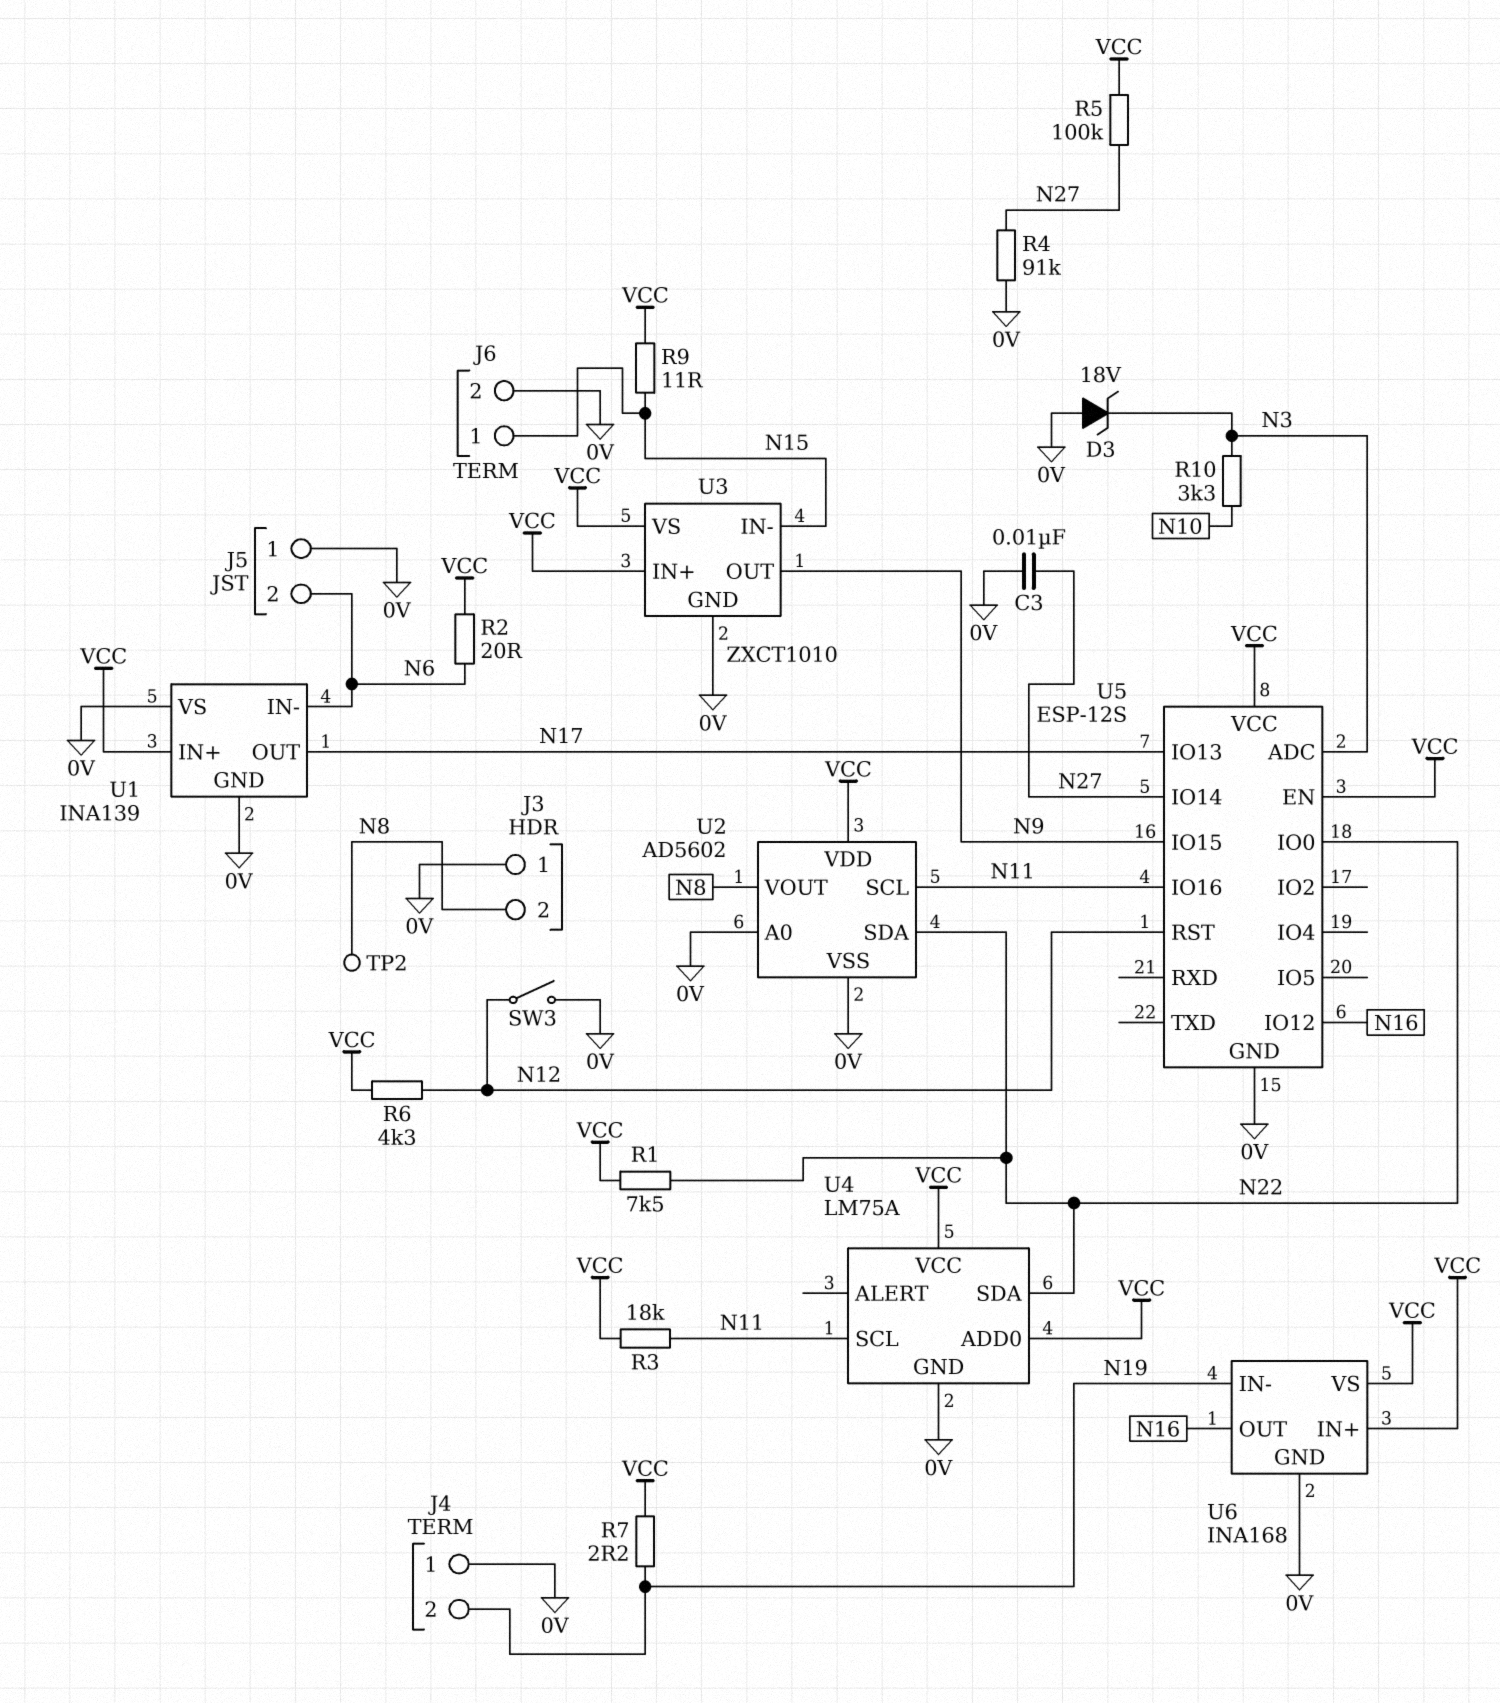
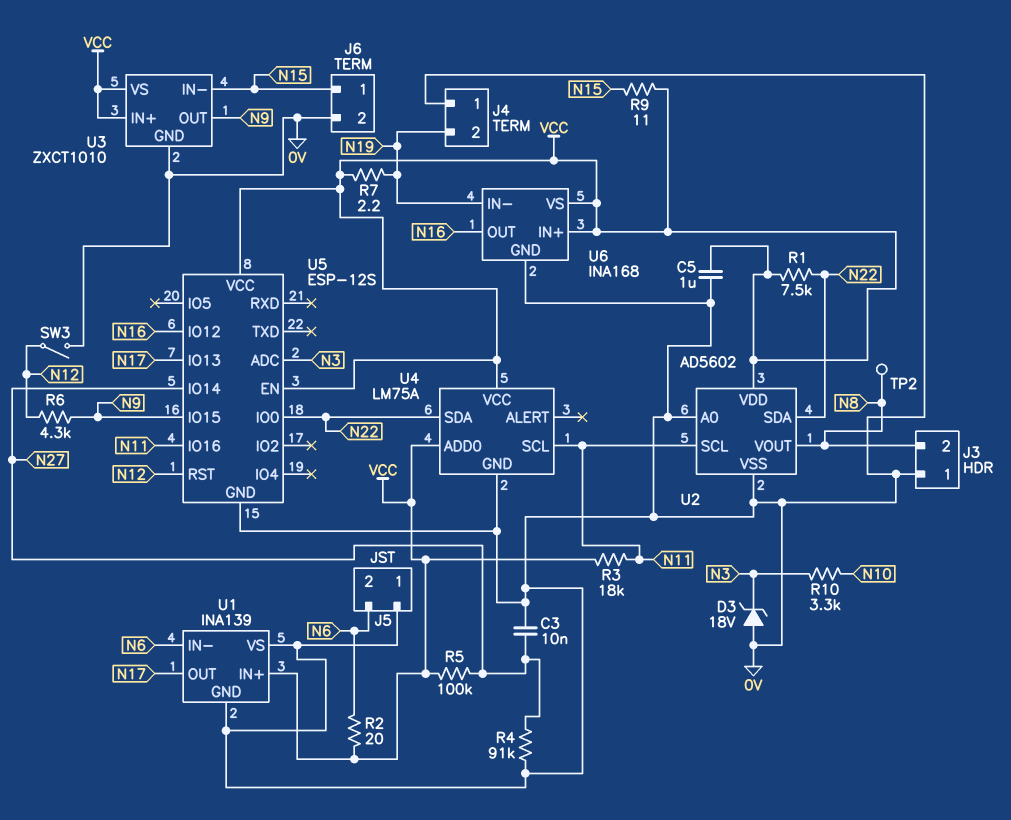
C5: none -> 1uF (0V, VCC)
R6: 4.3k (N12, VCC) -> 4.3k (N9, N12)

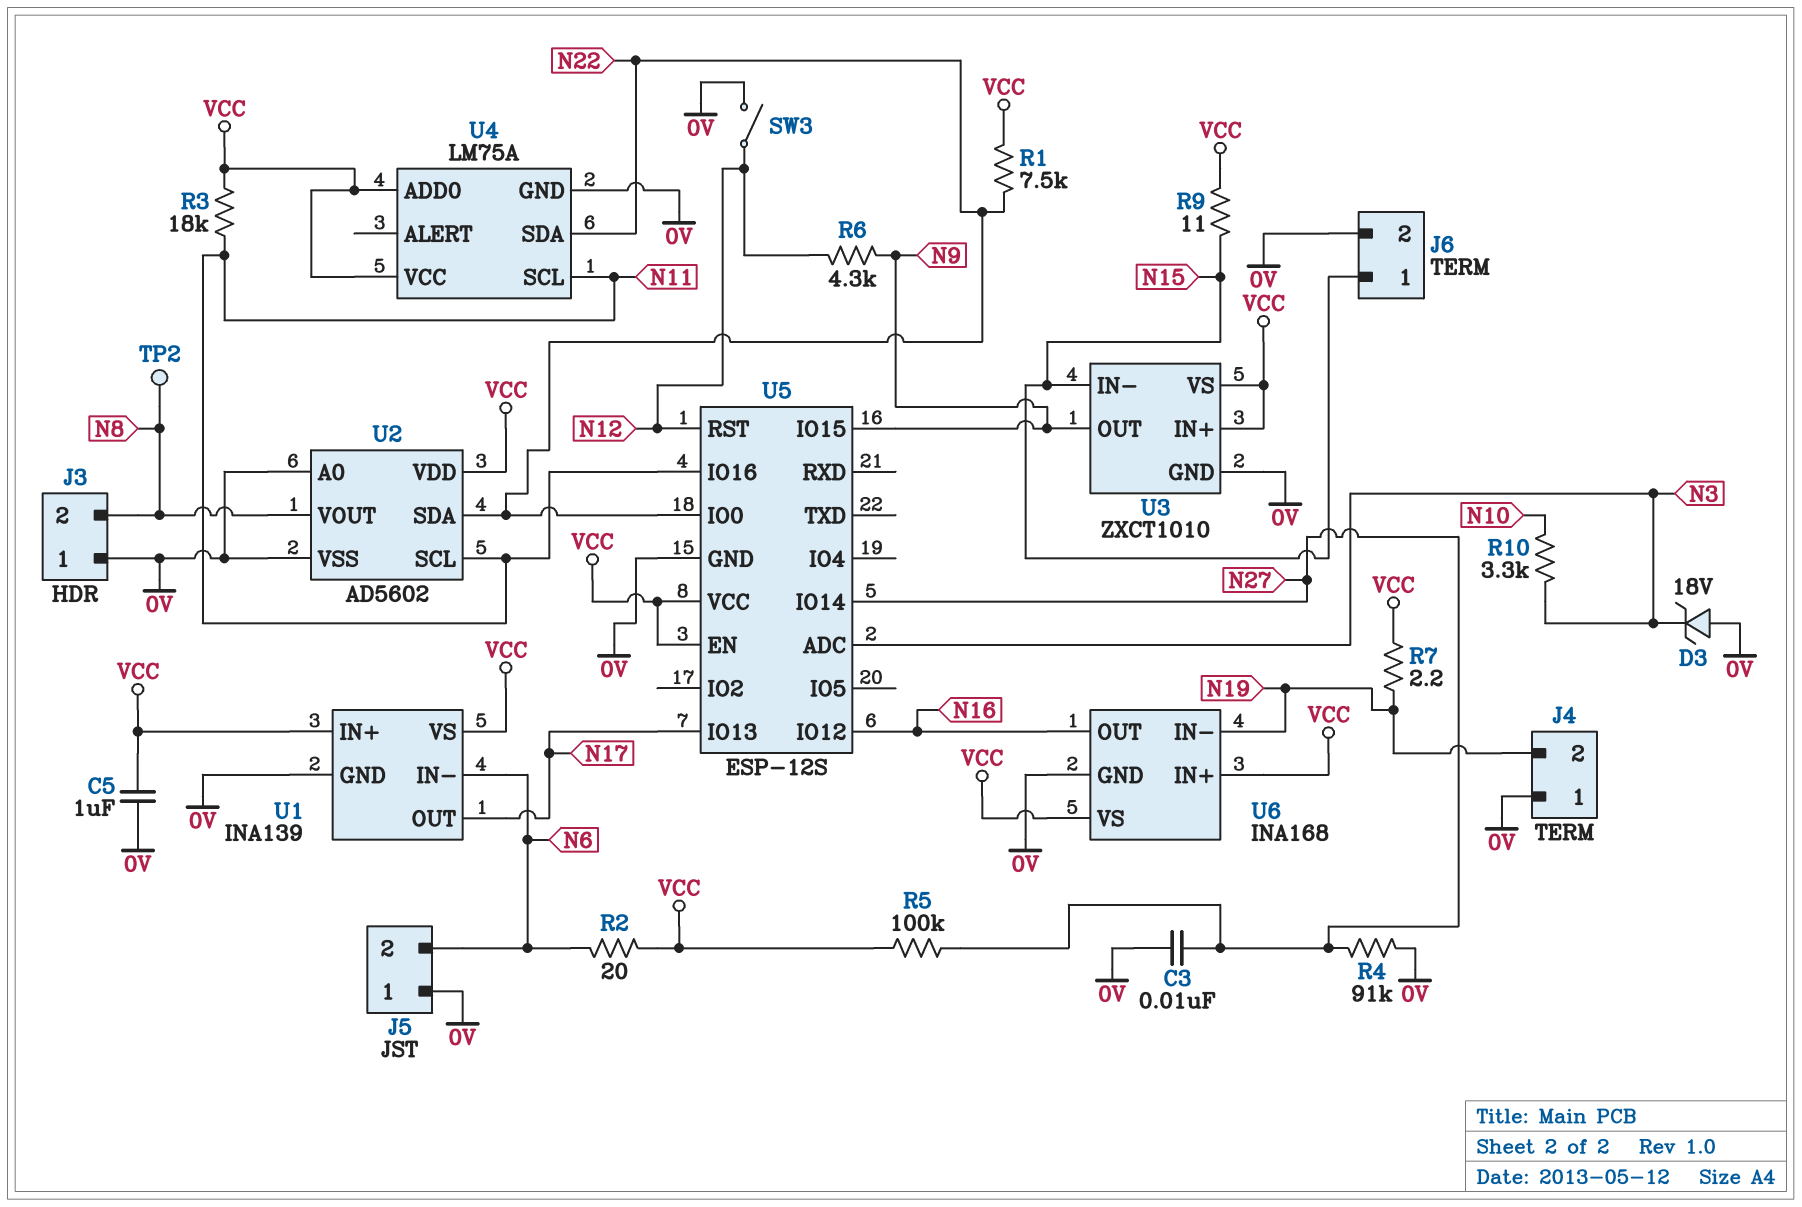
U1 pin VS: 0V -> VCC

